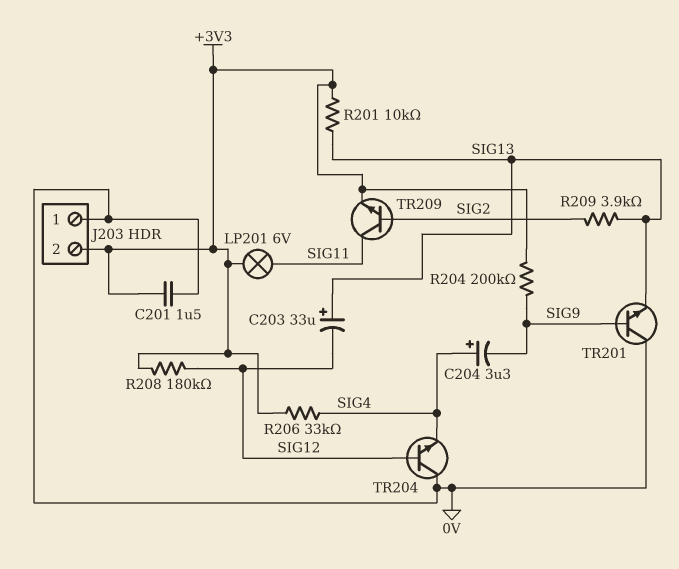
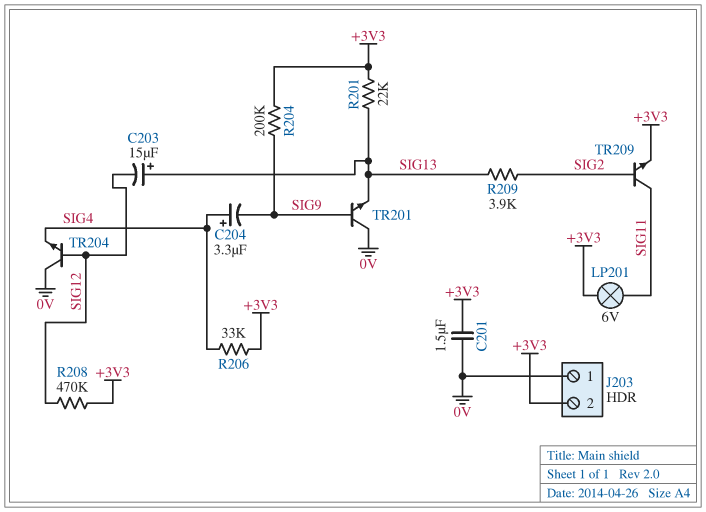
C203: 33uF (plus SIG13, minus SIG12) -> 15uF (plus SIG13, minus SIG12)
R201: 10k (+3V3, SIG13) -> 22k (+3V3, SIG13)
R208: 180k (+3V3, SIG12) -> 470k (+3V3, SIG12)

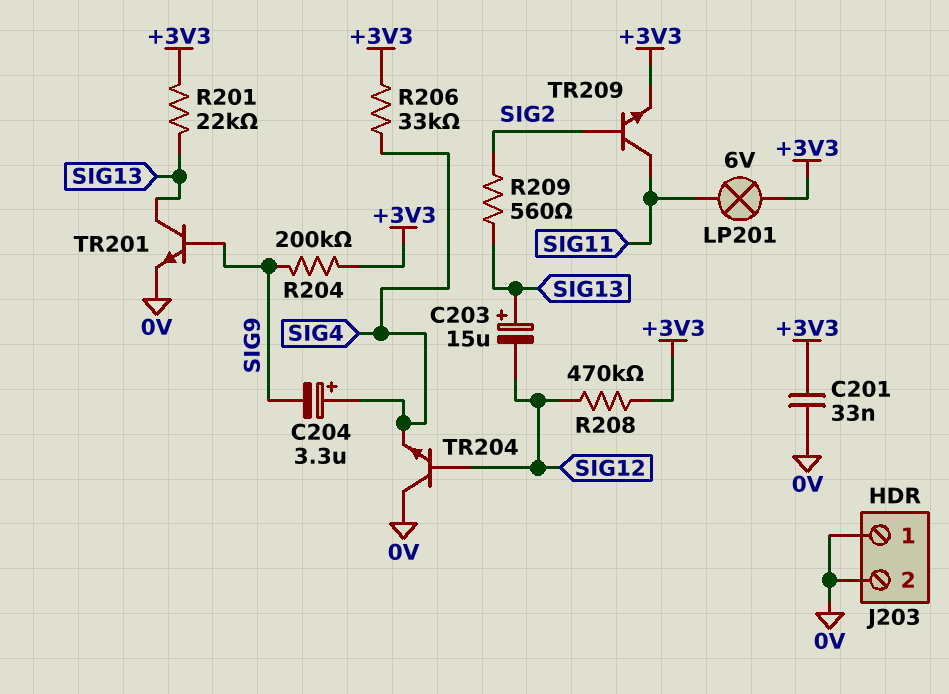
C201: 1.5uF (+3V3, 0V) -> 33nF (+3V3, 0V)
J203 pin 2: +3V3 -> 0V
R209: 3.9k (SIG2, SIG13) -> 560 (SIG2, SIG13)
TR201: NPN (B SIG9, C 0V, E SIG13) -> NPN (B SIG9, C SIG13, E 0V)

